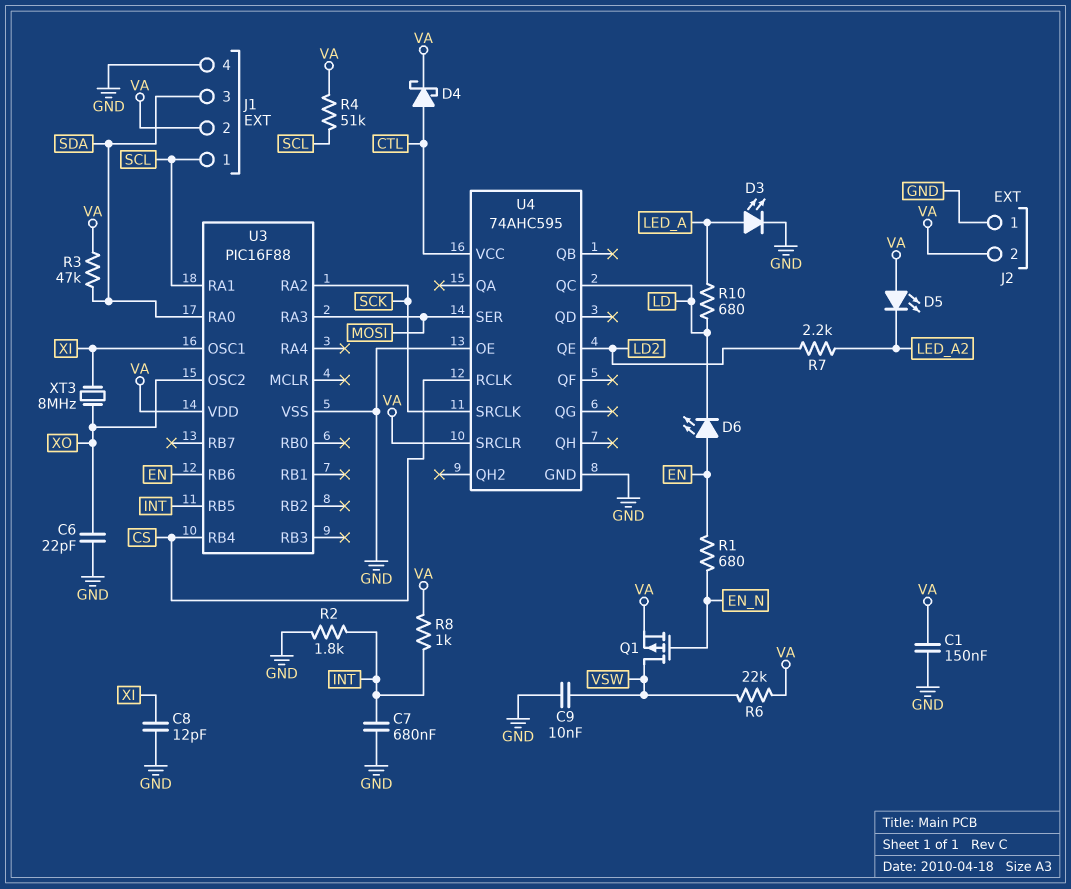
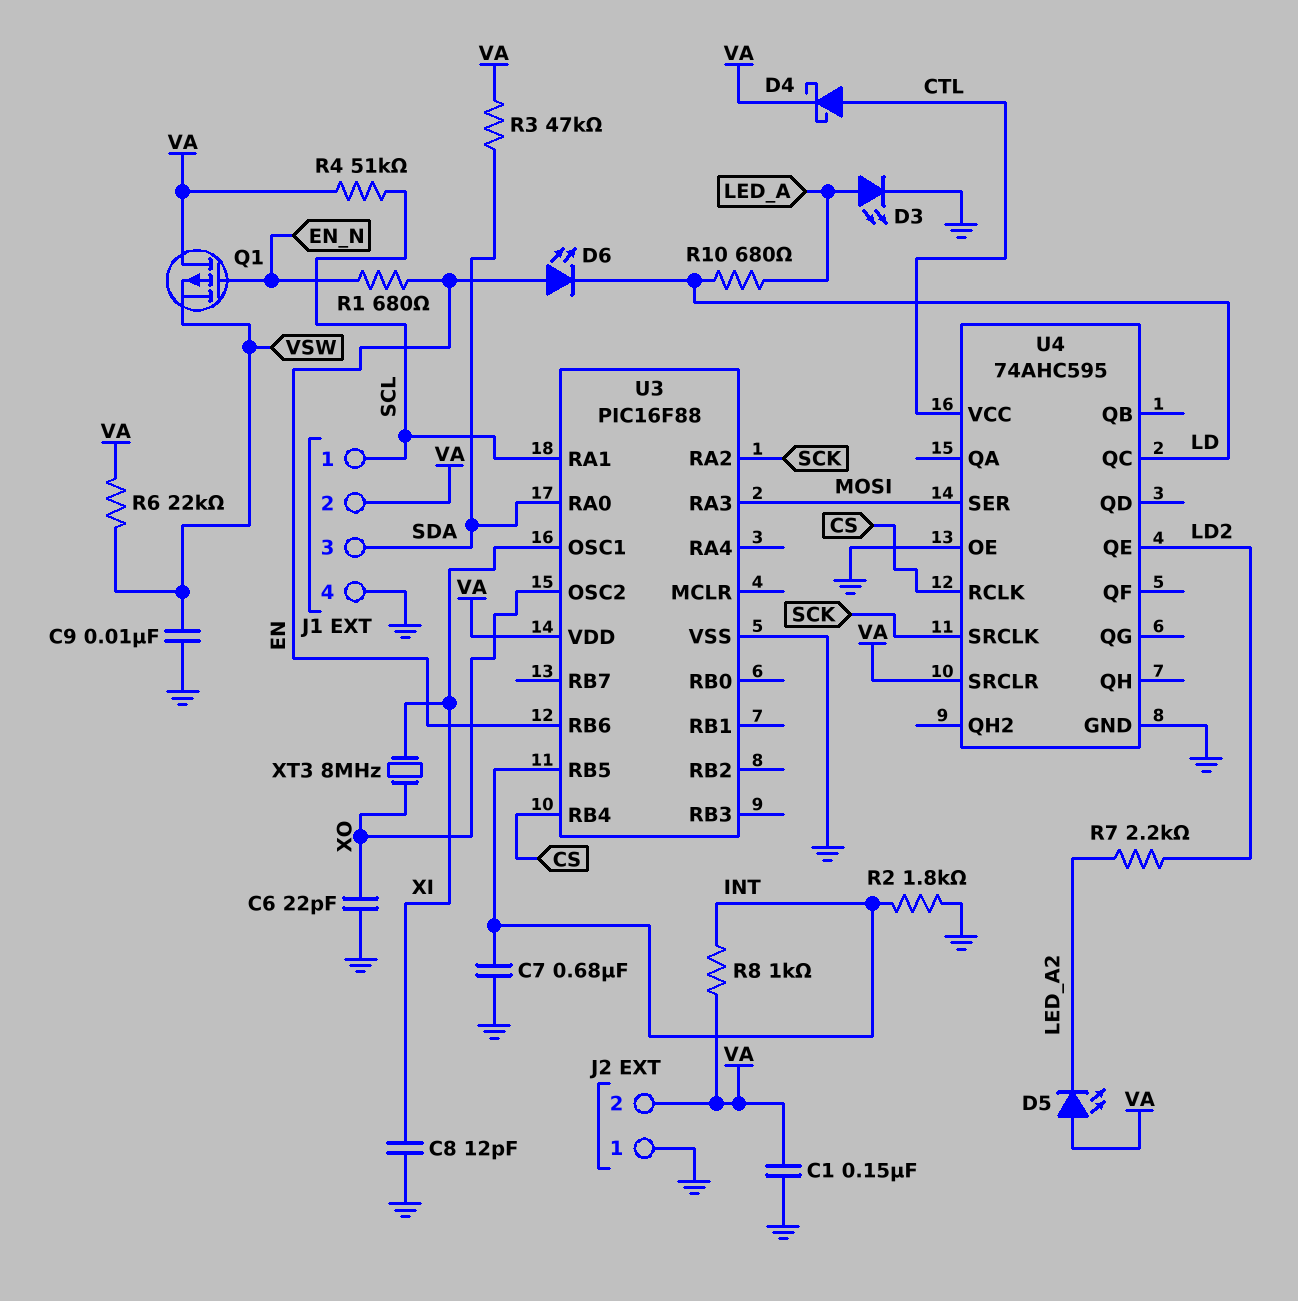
Q1: PMOS (G EN_N, D VSW, S VA) -> PMOS (G EN_N, D VA, S VSW)

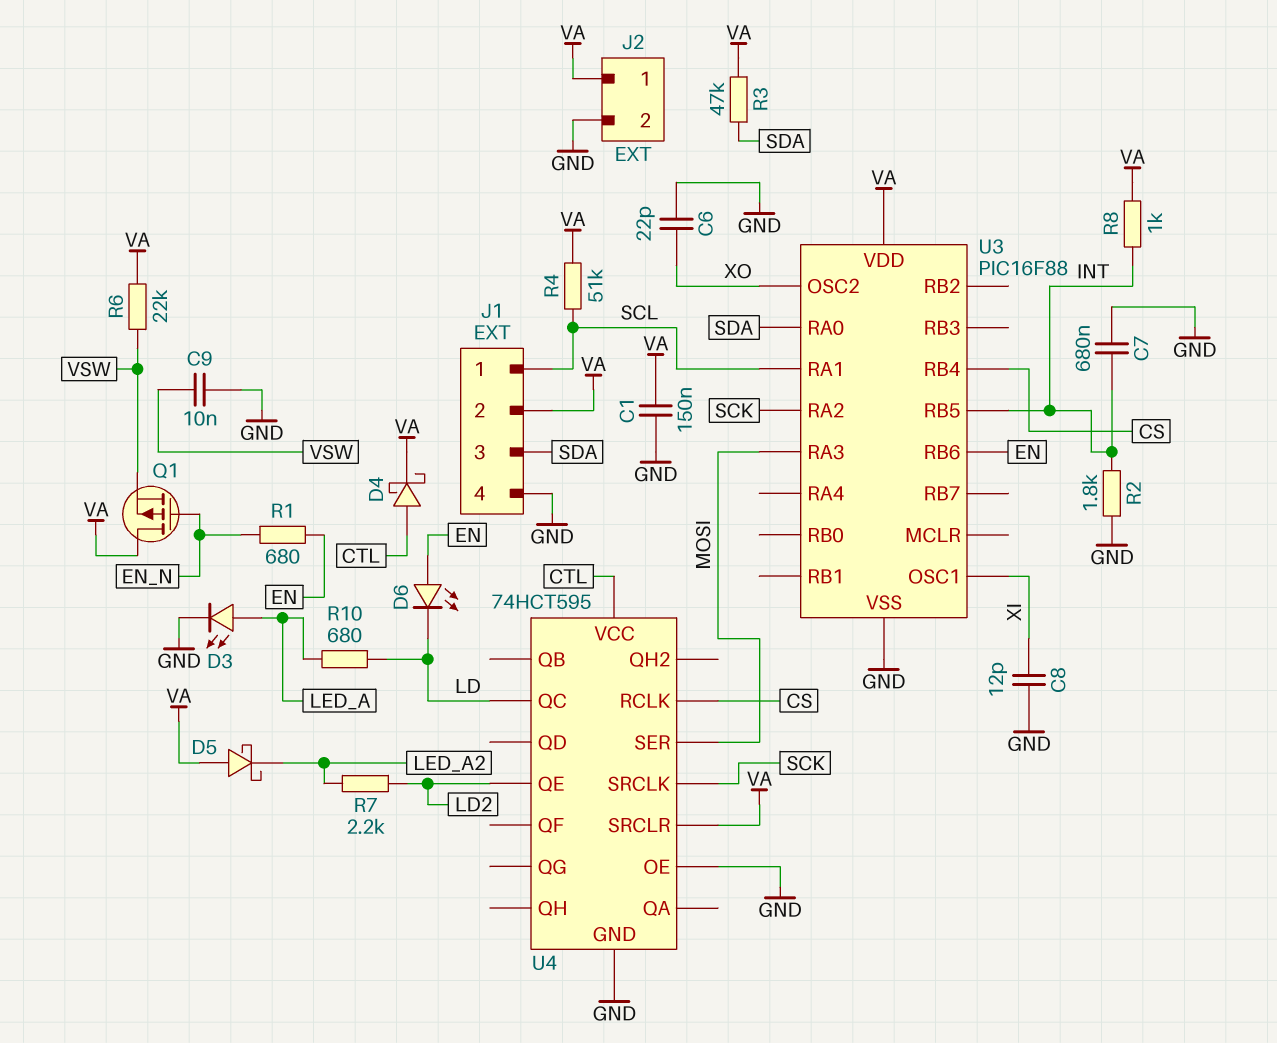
D5: LED (A VA, K LED_A2) -> schottky (A VA, K LED_A2)
J2 pin 1: GND -> VA
J2 pin 2: VA -> GND
U4: 74AHC595 -> 74HCT595
XT3: 8MHz (XI, XO) -> none

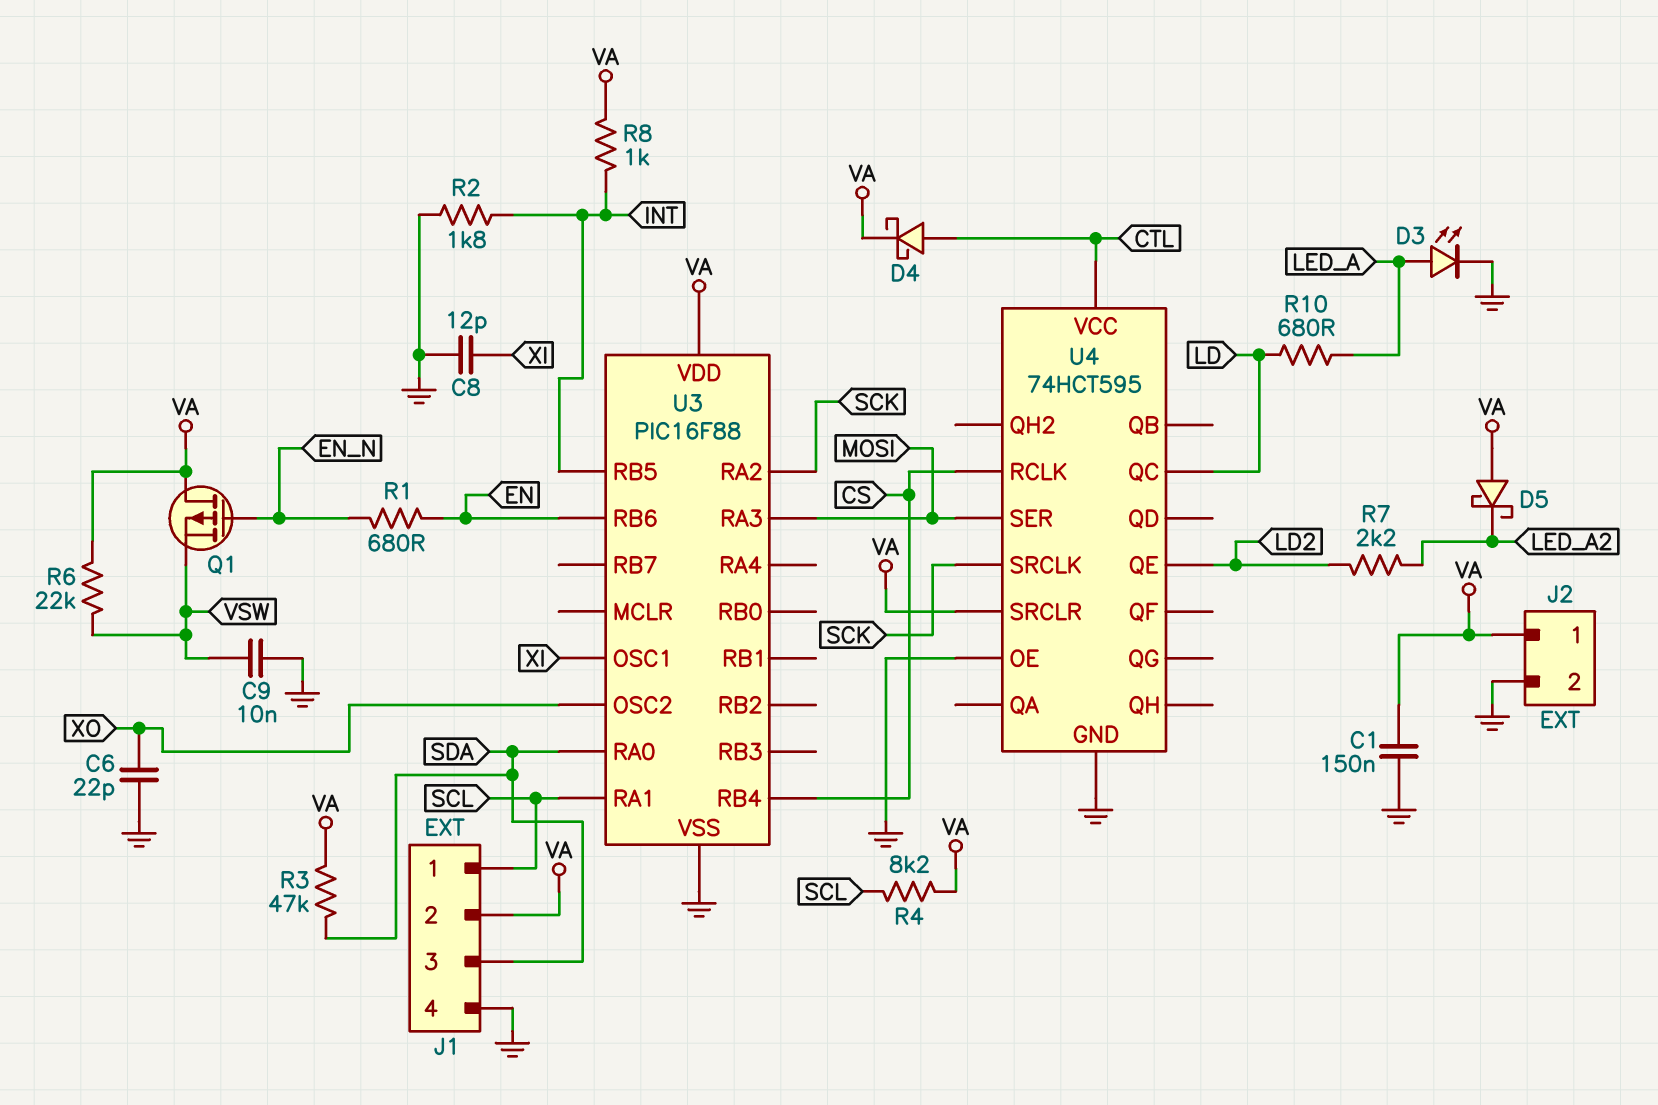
C7: 680nF (GND, INT) -> none
D6: LED (A EN, K LD) -> none
R4: 51k (SCL, VA) -> 8.2k (SCL, VA)

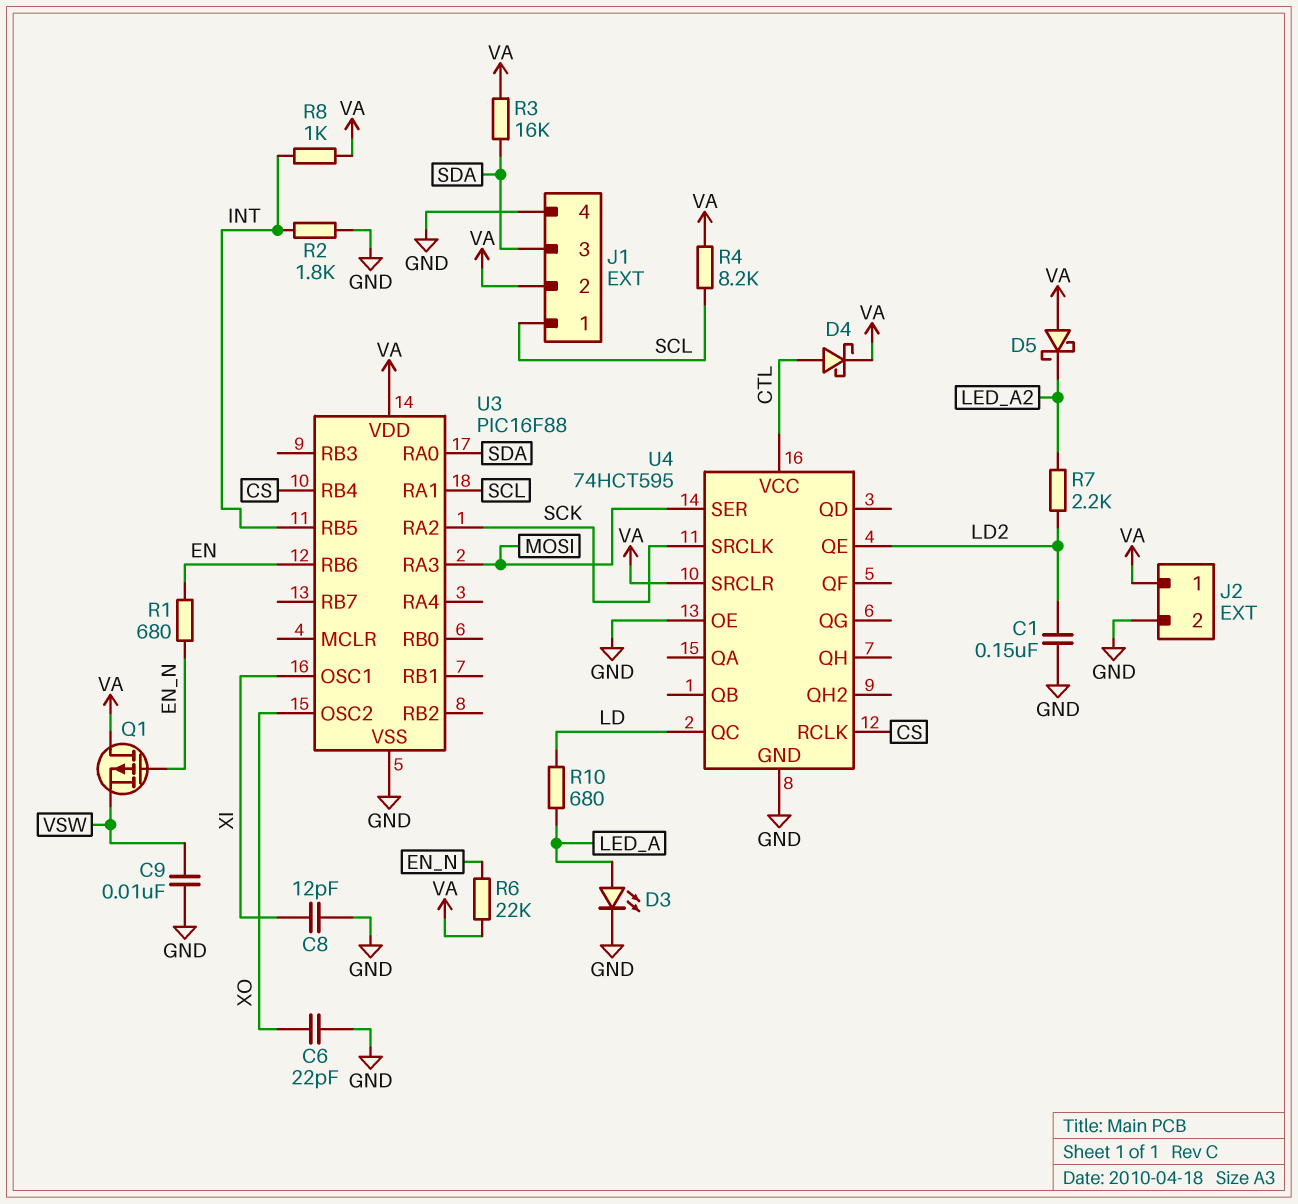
C1: 150nF (GND, VA) -> 150nF (GND, LD2)
R3: 47k (SDA, VA) -> 16k (SDA, VA)
R6: 22k (VA, VSW) -> 22k (EN_N, VA)

